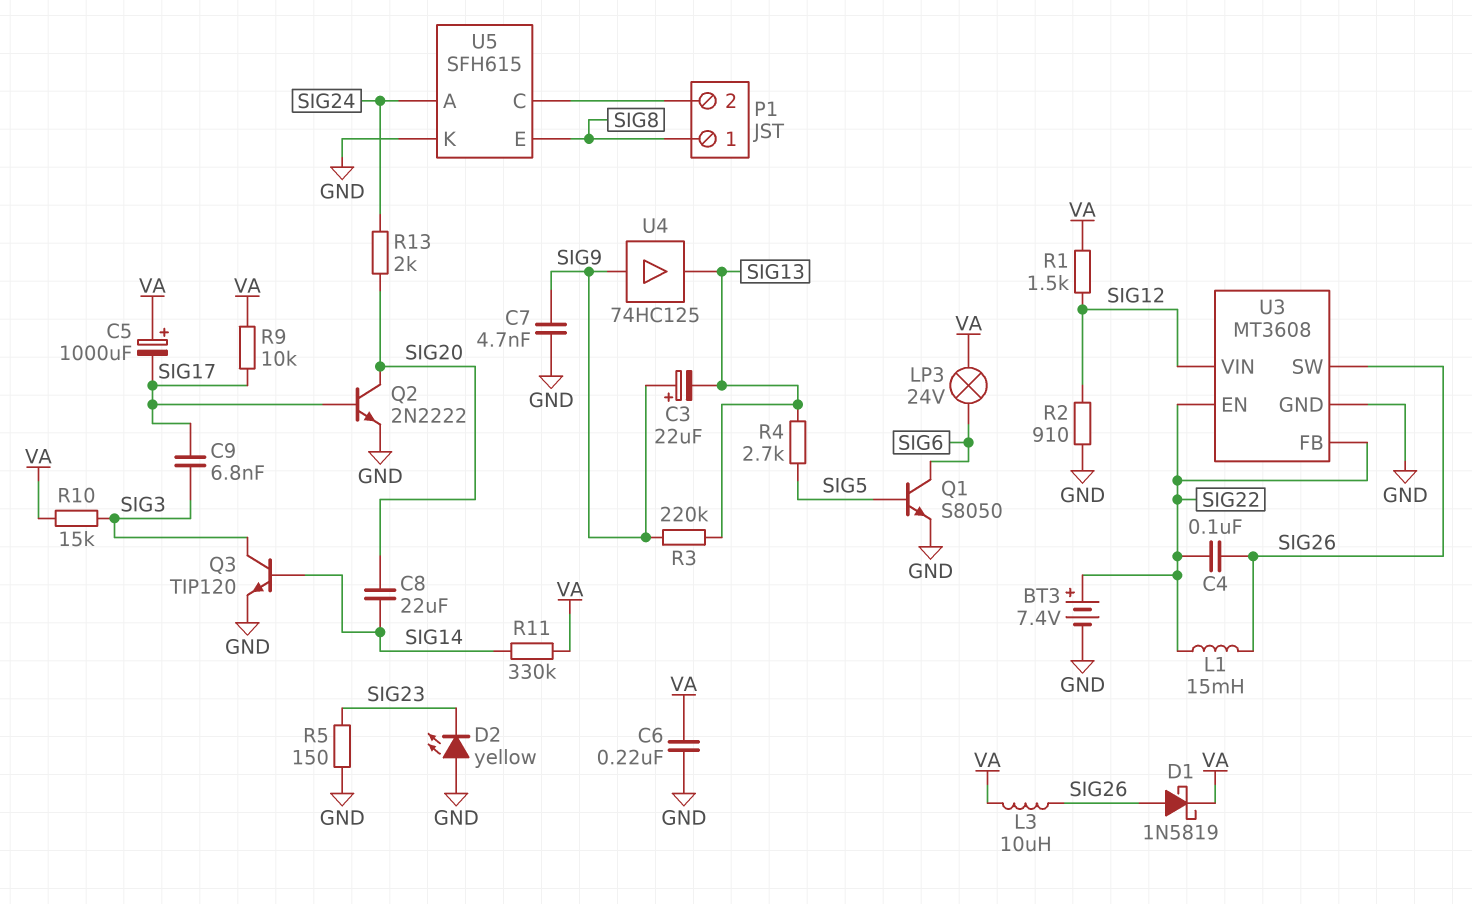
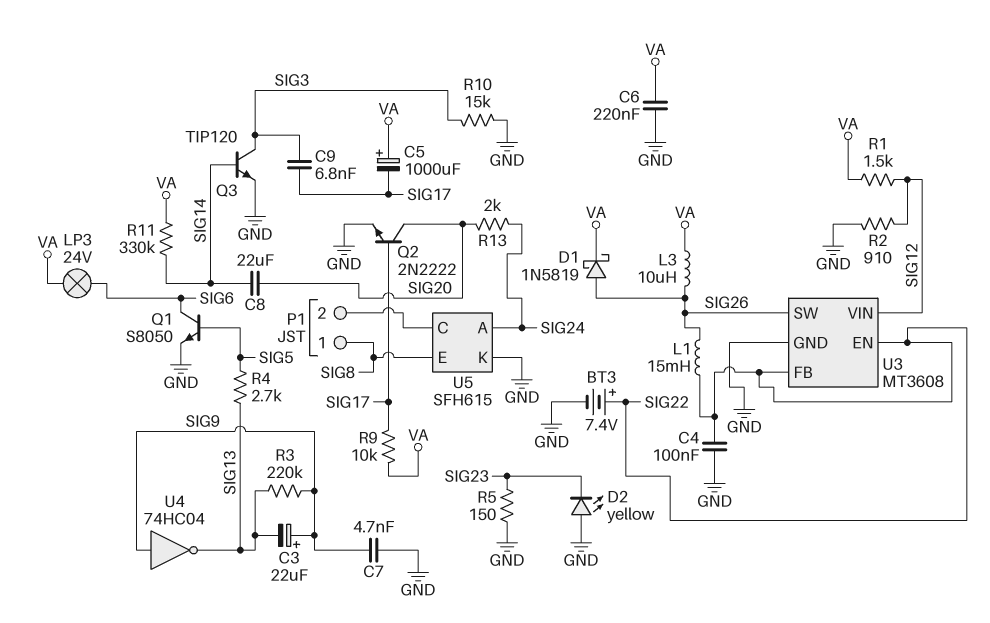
C4: 100nF (SIG22, SIG26) -> 100nF (GND, SIG22)
R10: 15k (SIG3, VA) -> 15k (GND, SIG3)
U4: buffer 74HC125 (in SIG9, out SIG13) -> NOT 74HC04 (in SIG9, out SIG13)

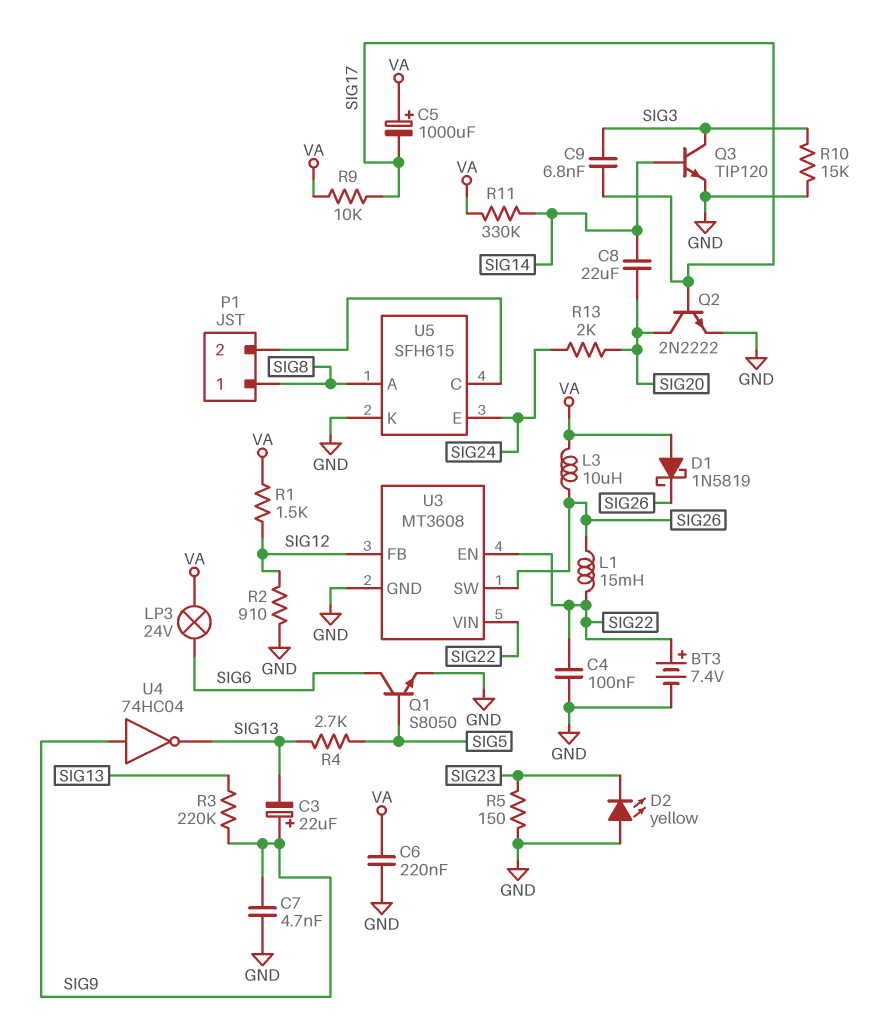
D1: schottky 1N5819 (A SIG26, K VA) -> schottky 1N5819 (A VA, K SIG26)
U3 pin FB: SIG22 -> SIG12
U3 pin VIN: SIG12 -> SIG22
U5 pin A: SIG24 -> SIG8
U5 pin E: SIG8 -> SIG24

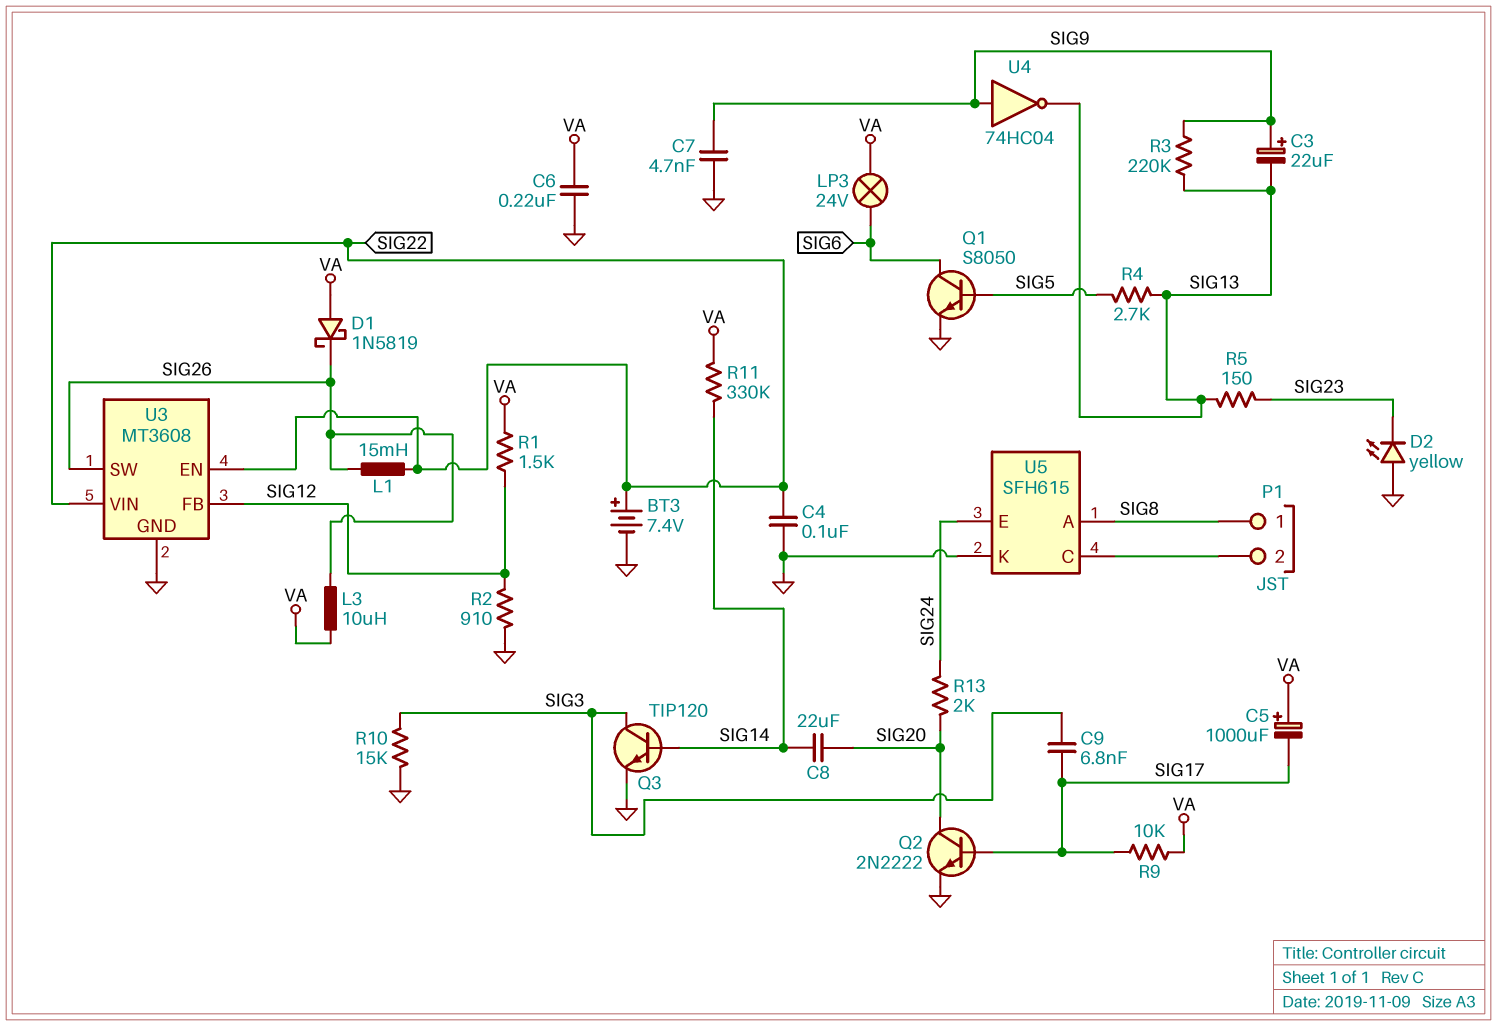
R5: 150 (GND, SIG23) -> 150 (SIG13, SIG23)

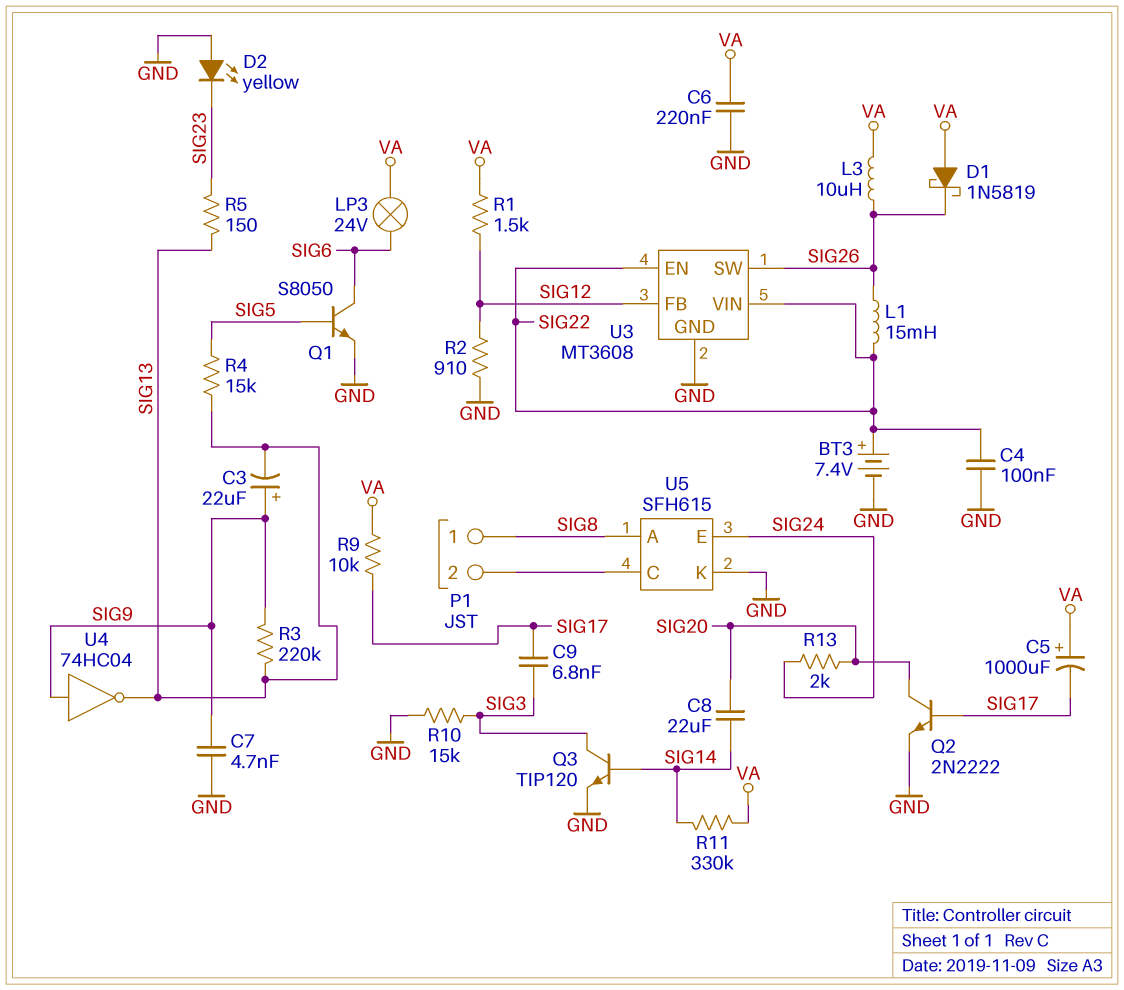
R4: 2.7k (SIG5, SIG13) -> 15k (SIG5, SIG13)

